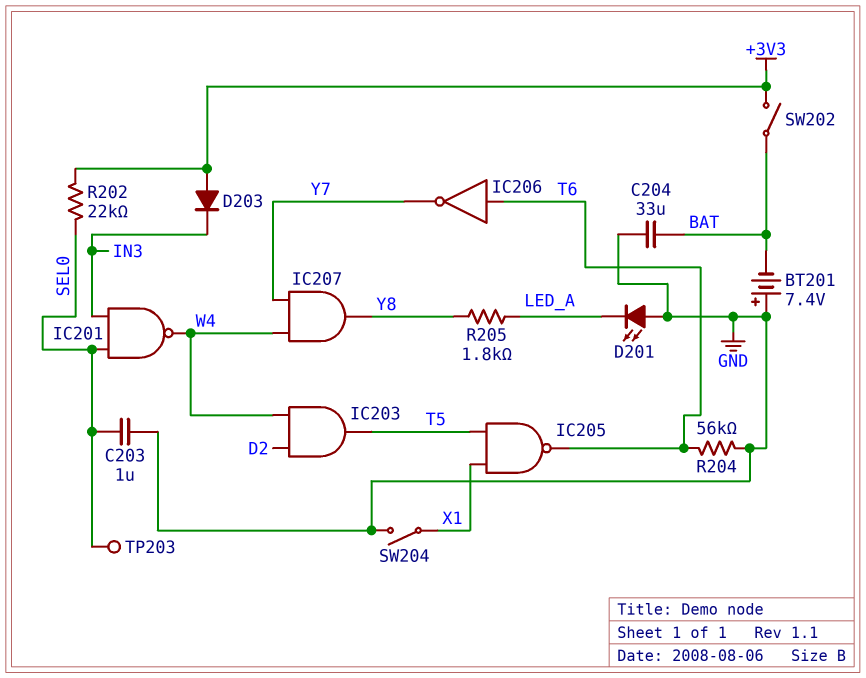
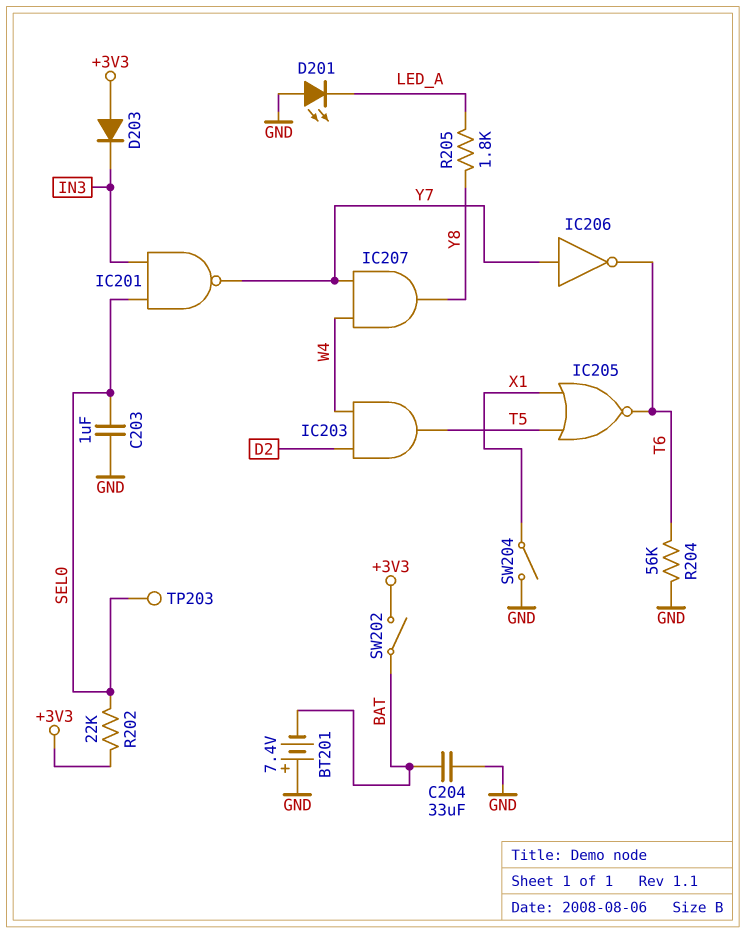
IC201: NAND (in IN3, in SEL0, out W4) -> NAND (in IN3, in SEL0, out Y7)
IC205: NAND (in T5, in X1, out T6) -> NOR (in T5, in X1, out T6)
IC206: NOT (in T6, out Y7) -> NOT (in Y7, out T6)

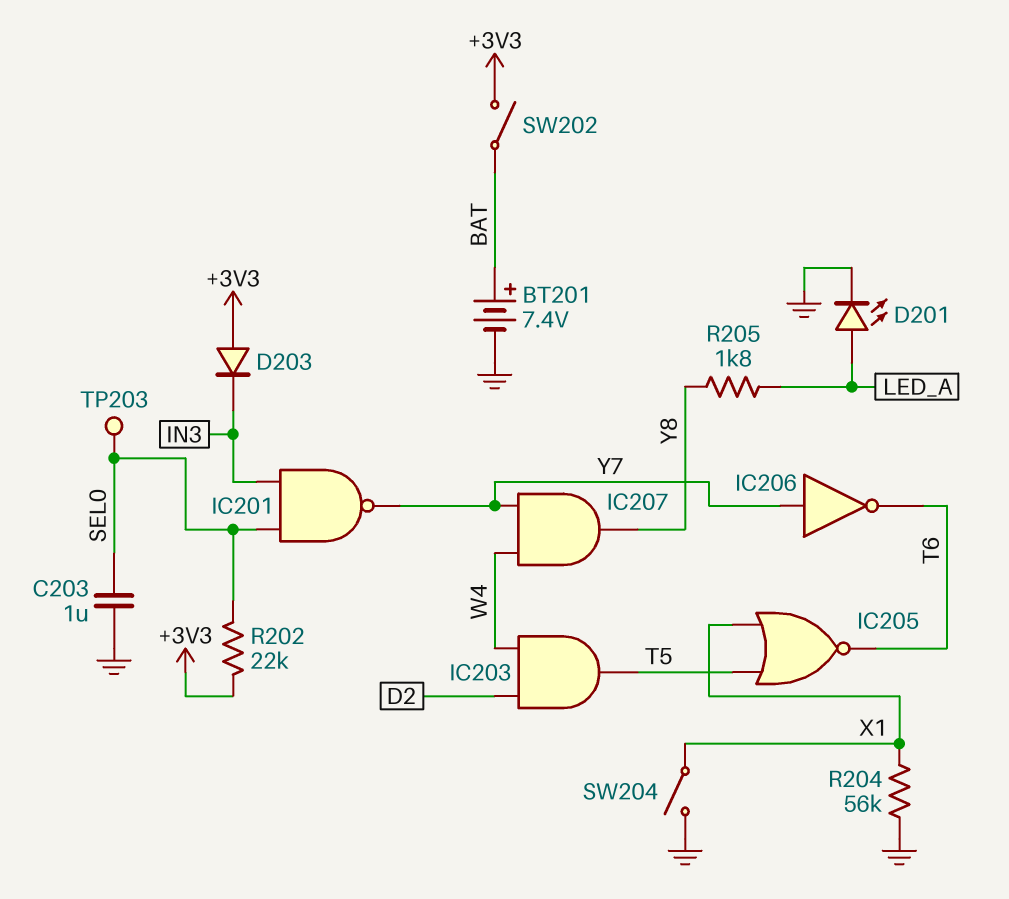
BT201: 7.4V (plus GND, minus BAT) -> 7.4V (plus BAT, minus GND)
C204: 33uF (BAT, GND) -> none
D201: LED (A GND, K LED_A) -> LED (A LED_A, K GND)
R204: 56k (GND, T6) -> 56k (GND, X1)

